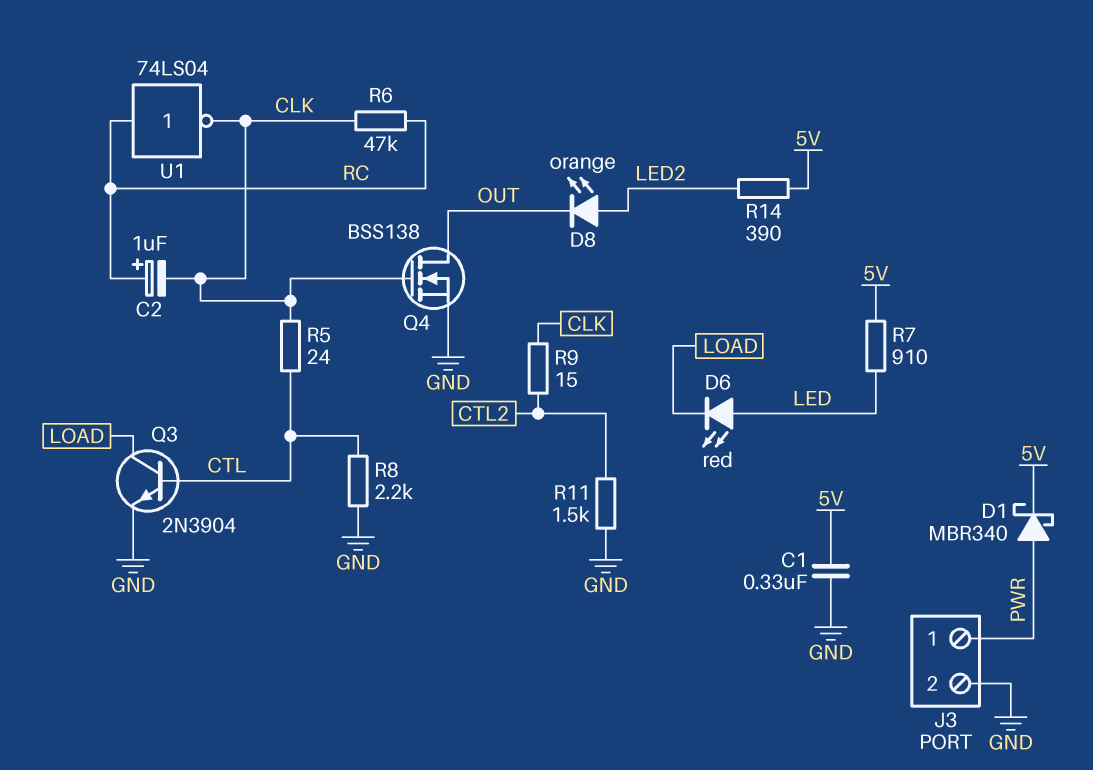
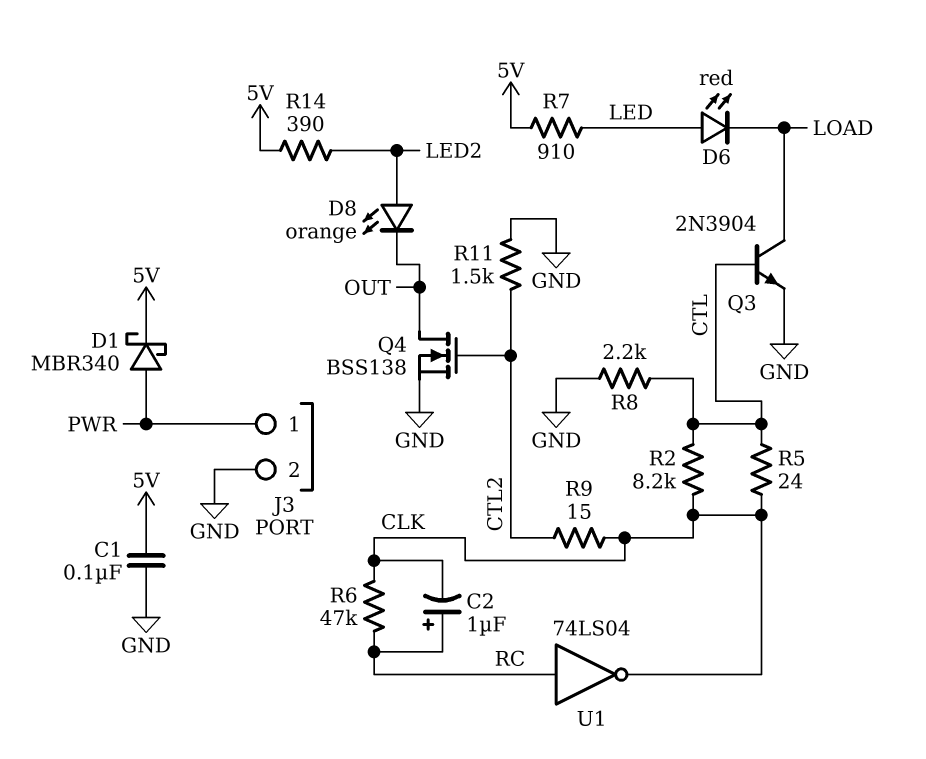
C1: 330nF (5V, GND) -> 100nF (5V, GND)
Q4: NMOS BSS138 (G CLK, D OUT, S GND) -> NMOS BSS138 (G CTL2, D OUT, S GND)
R2: none -> 8.2k (CLK, CTL)

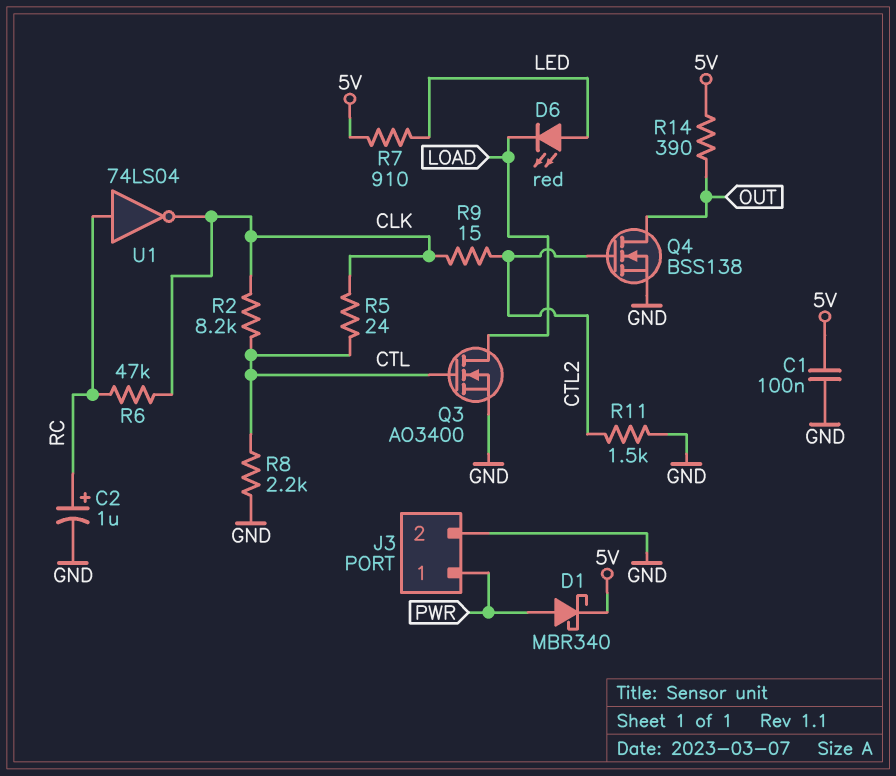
C2: 1uF (plus RC, minus CLK) -> 1uF (plus RC, minus GND)
D8: LED orange (A LED2, K OUT) -> none
Q3: NPN 2N3904 (B CTL, C LOAD, E GND) -> NMOS AO3400 (G CTL, D LOAD, S GND)
R14: 390 (5V, LED2) -> 390 (5V, OUT)

